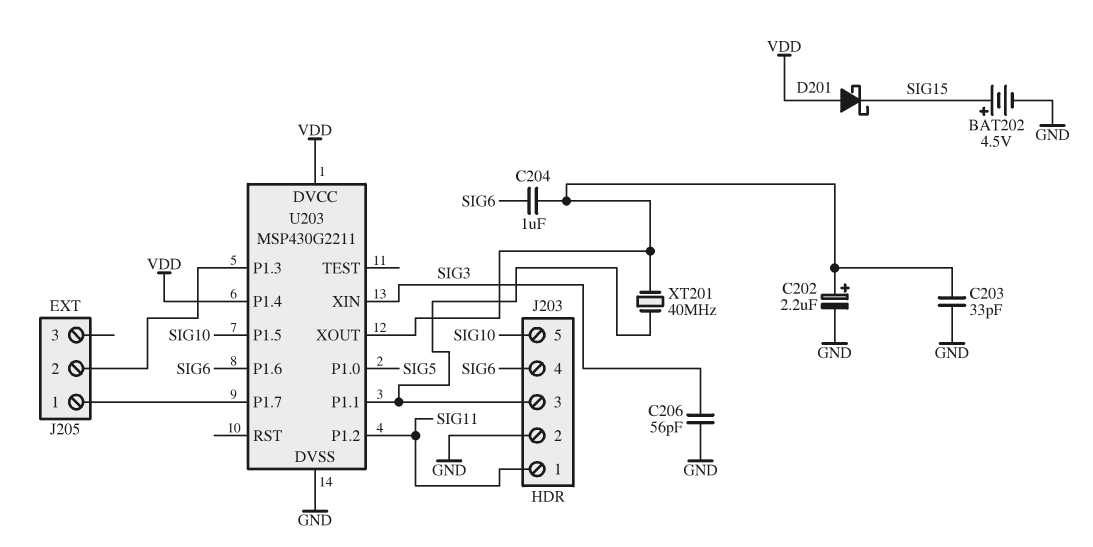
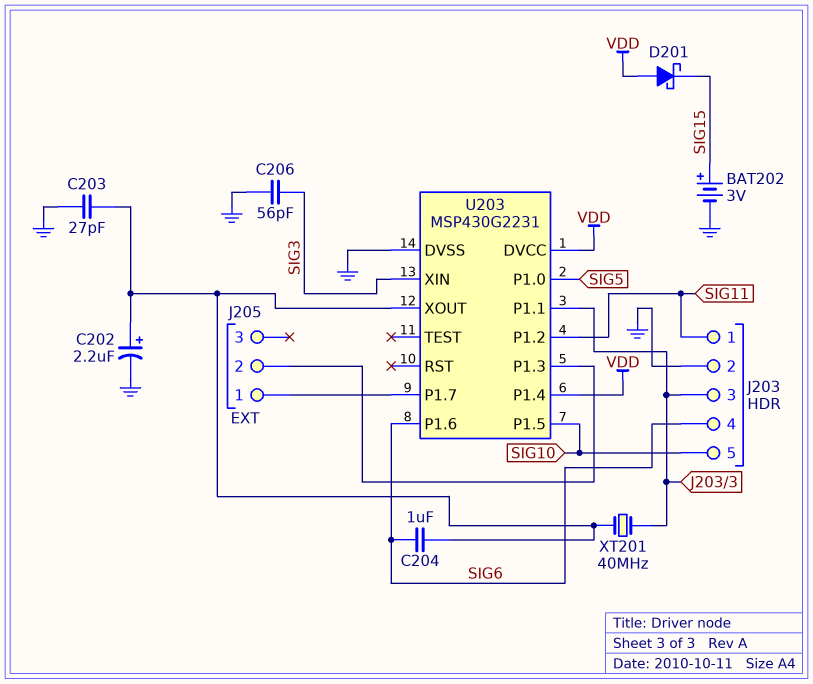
BAT202: 4.5V (plus SIG15, minus GND) -> 3V (plus SIG15, minus GND)
C203: 33pF (GND, U203/XOUT) -> 27pF (GND, U203/XOUT)
U203: MSP430G2211 -> MSP430G2231

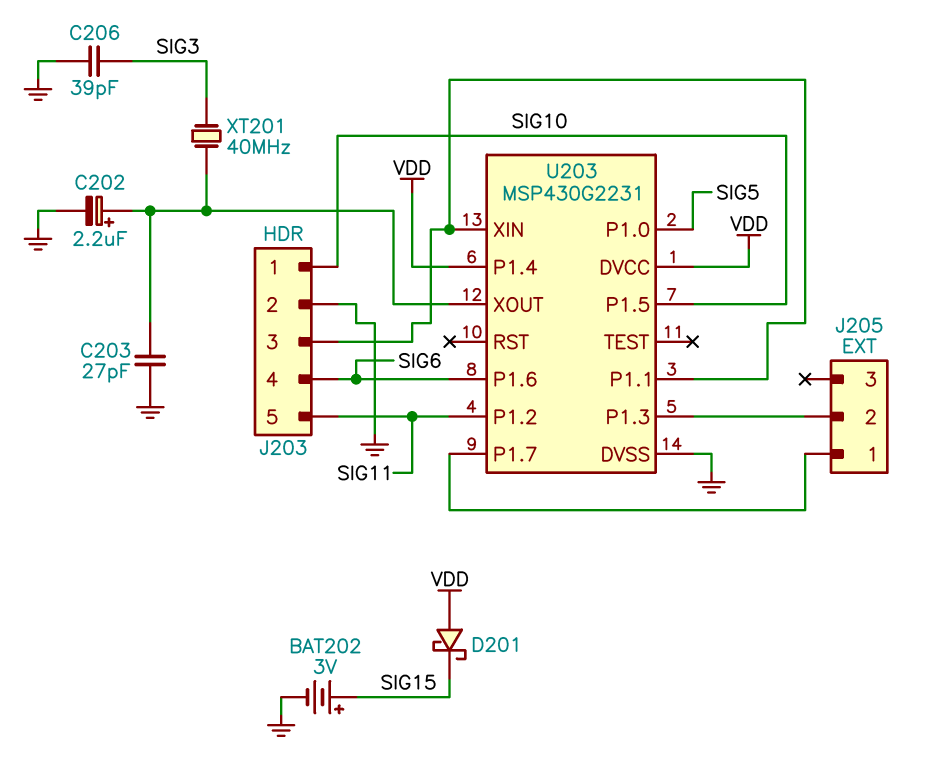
C204: 1uF (SIG6, U203/XOUT) -> none
C206: 56pF (GND, SIG3) -> 39pF (GND, SIG3)
J203 pin 1: SIG11 -> SIG10
J203 pin 5: SIG10 -> SIG11
U203 pin XIN: SIG3 -> J203/3
XT201: 40MHz (J203/3, U203/XOUT) -> 40MHz (SIG3, U203/XOUT)

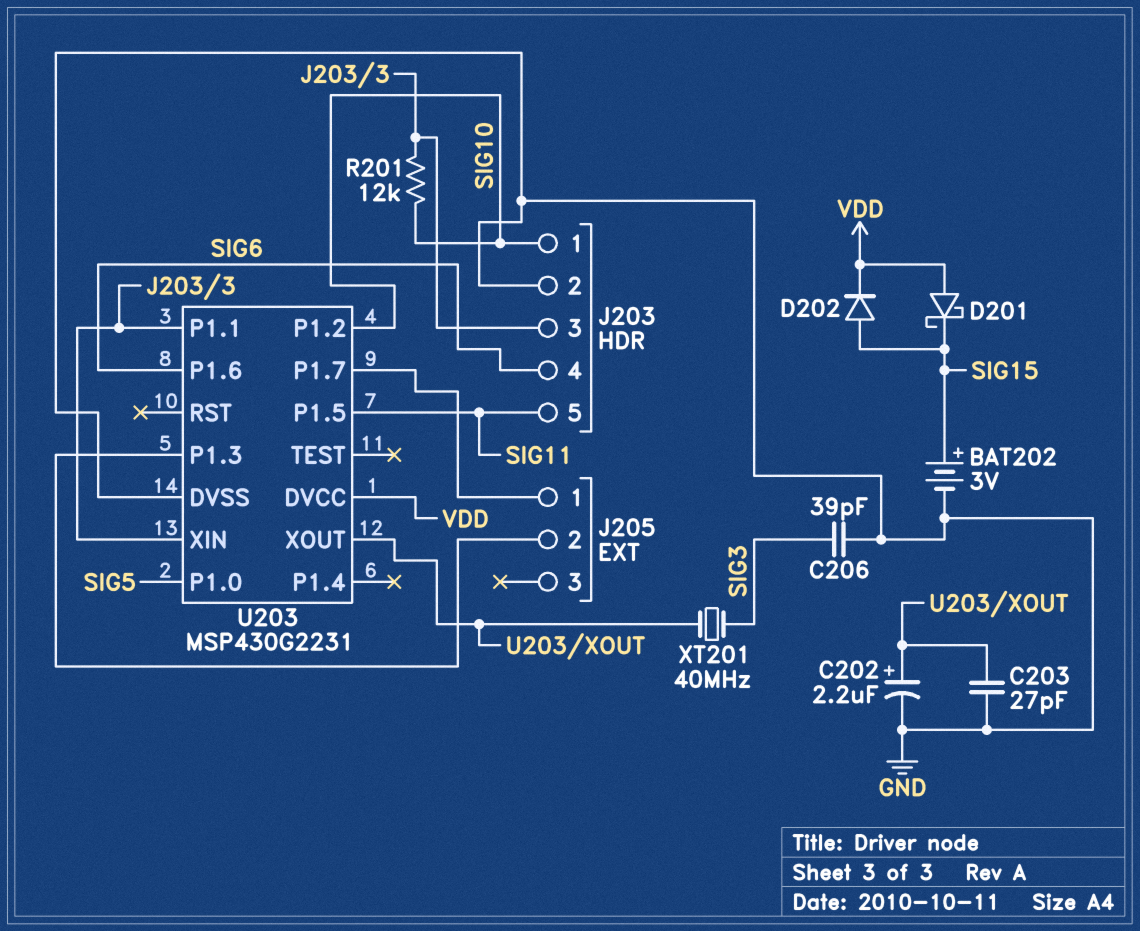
D202: none -> diode (A SIG15, K VDD)
R201: none -> 12k (J203/3, SIG10)
U203 pin P1.2: SIG11 -> SIG10
U203 pin P1.4: VDD -> none
U203 pin P1.5: SIG10 -> SIG11

